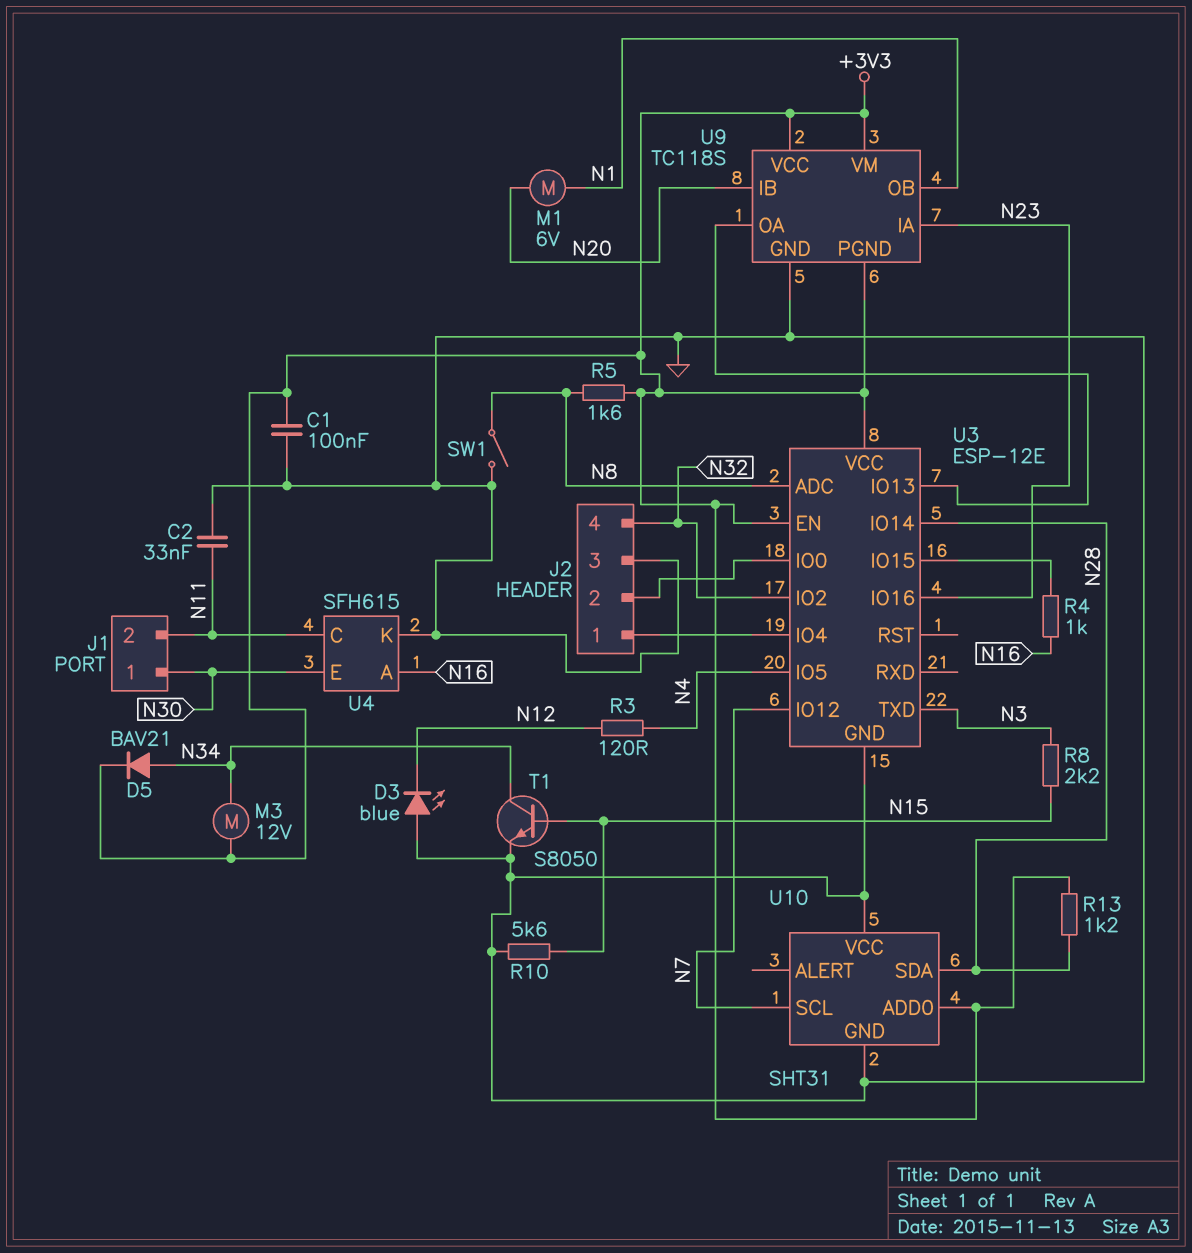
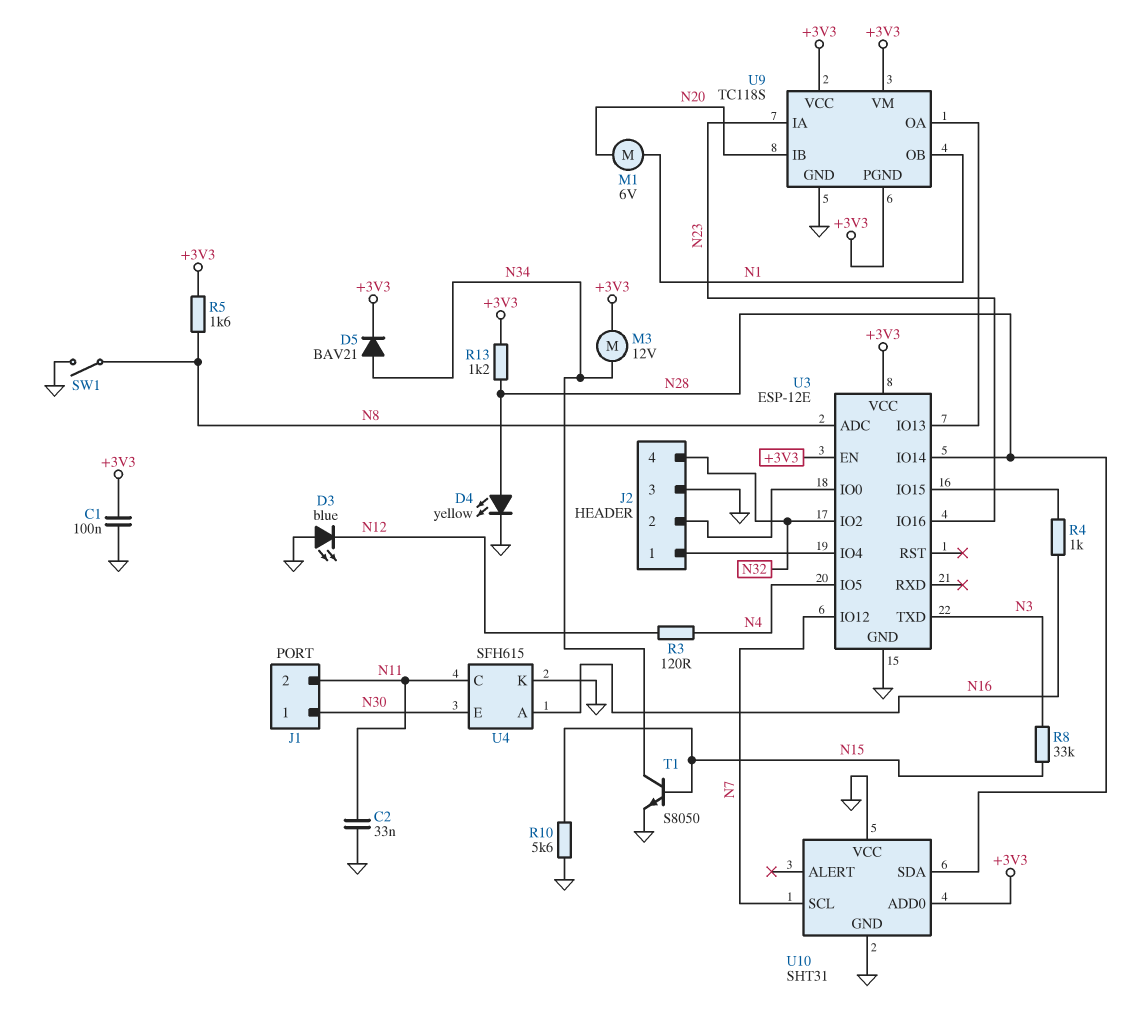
D4: none -> LED yellow (A N28, K GND)
R8: 2.2k (N3, N15) -> 33k (N3, N15)

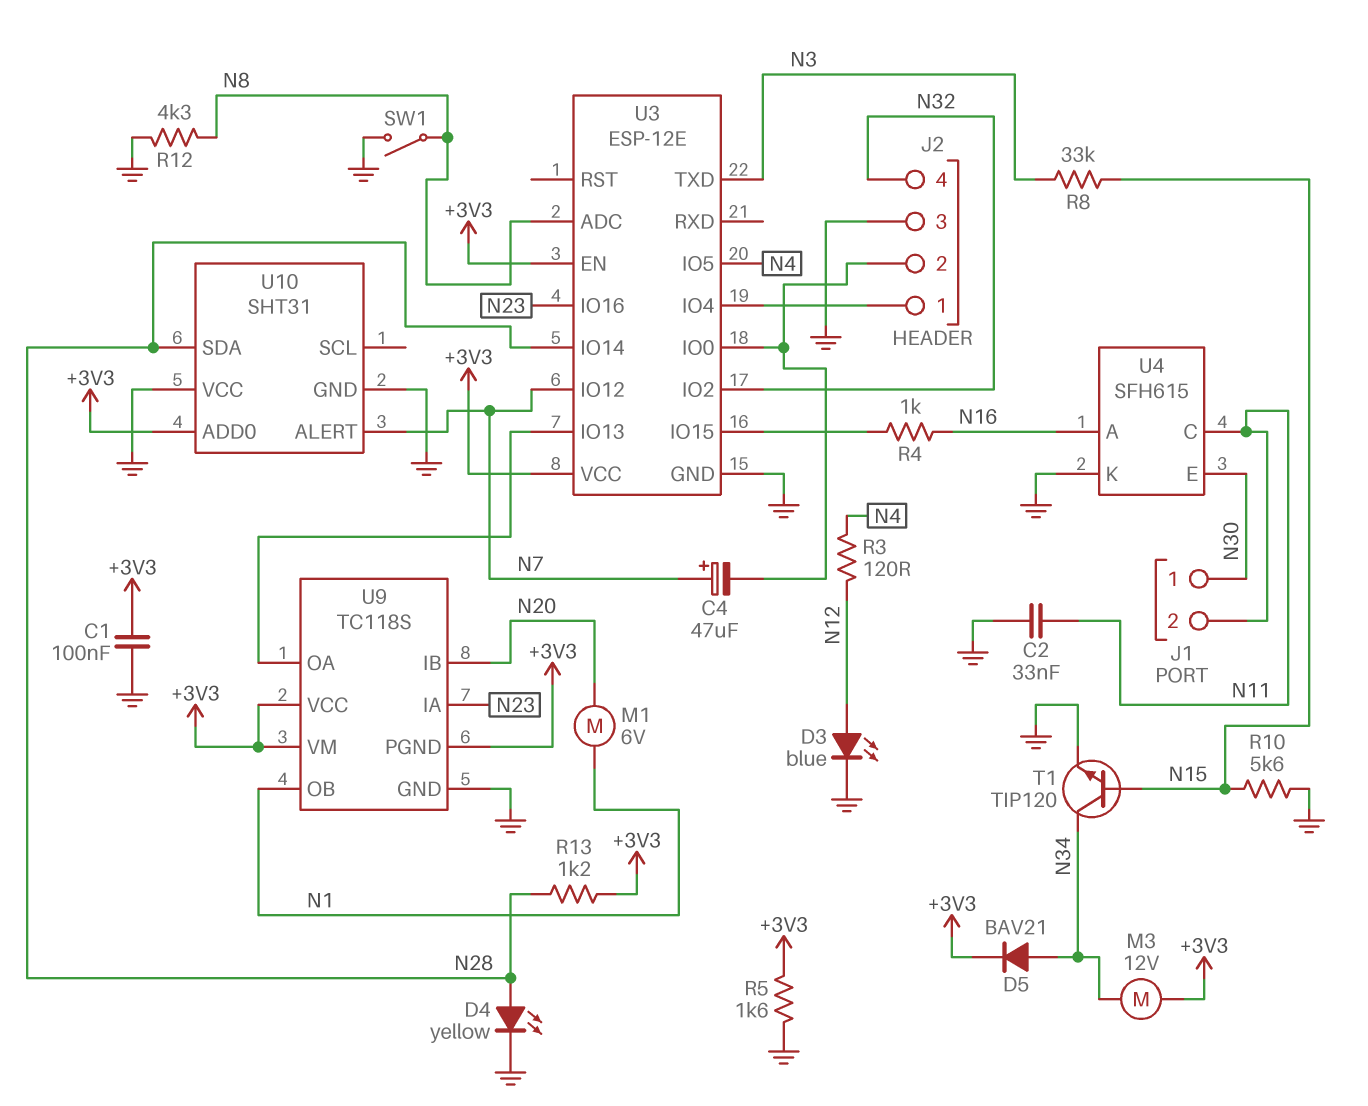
C4: none -> 47uF (plus N7, minus J2/2)
D3: LED blue (A GND, K N12) -> LED blue (A N12, K GND)
R5: 1.6k (+3V3, N8) -> 1.6k (+3V3, GND)
R12: none -> 4.3k (GND, N8)
T1: NPN S8050 (B N15, C N34, E GND) -> NPN TIP120 (B N15, C N34, E GND)
U10 pin ALERT: none -> N7
U10 pin SCL: N7 -> none

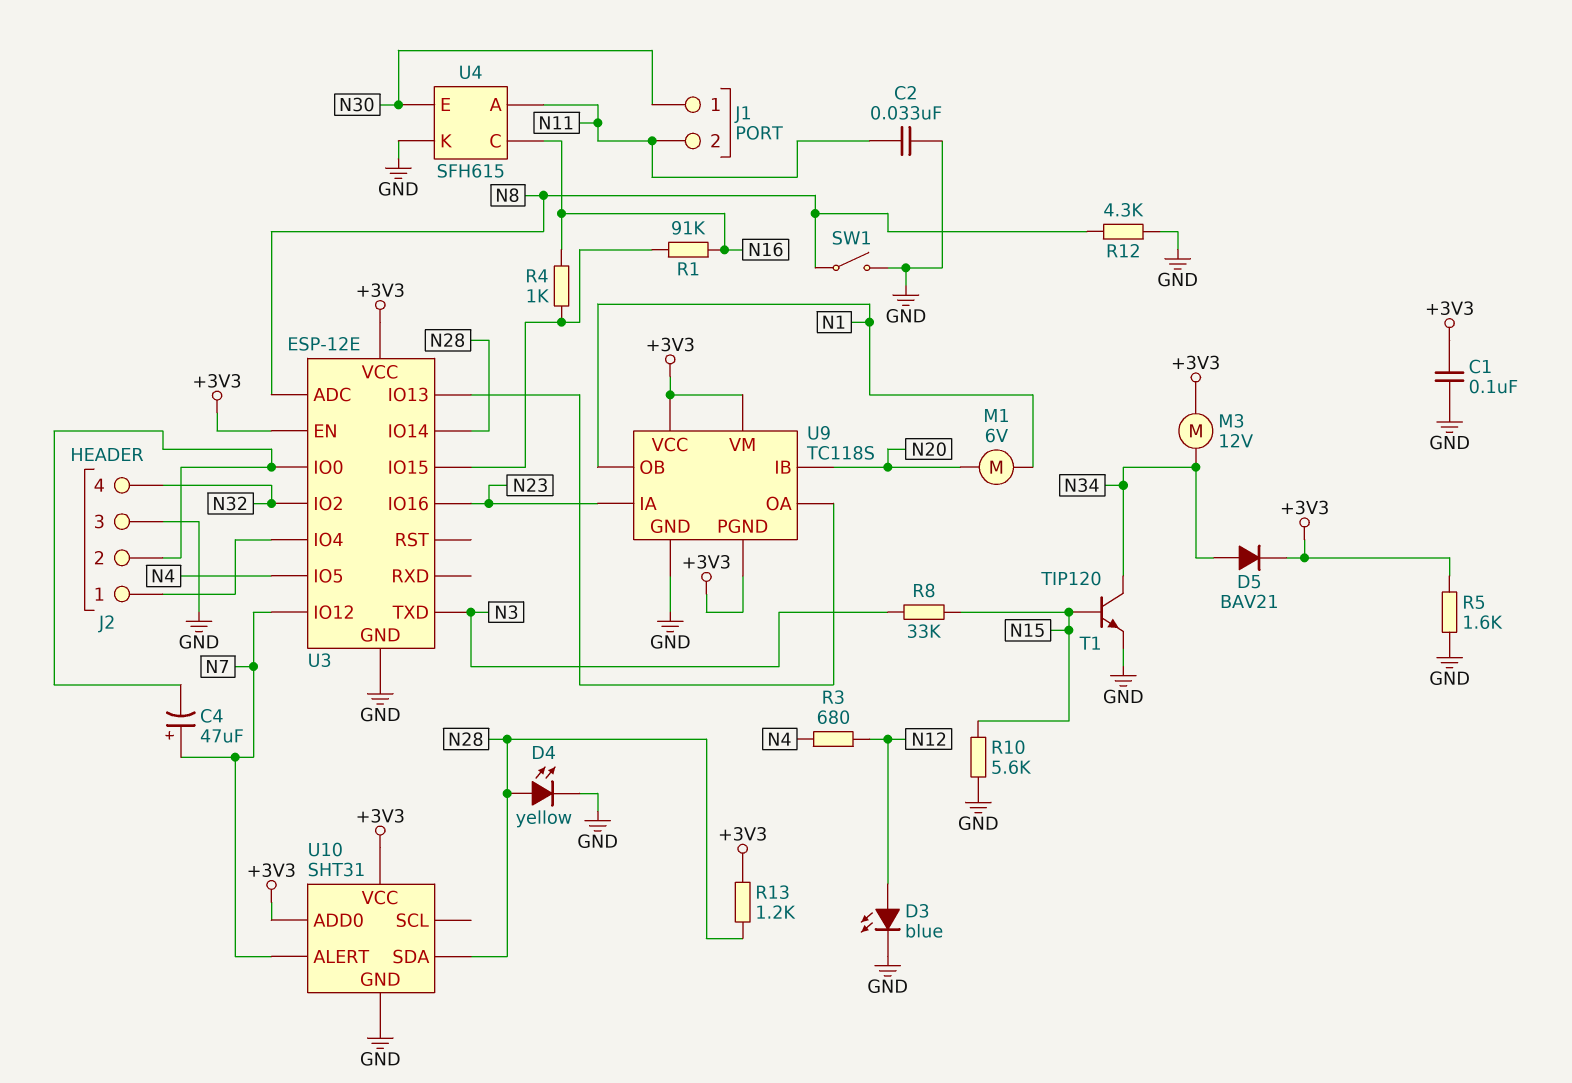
R1: none -> 91k (N16, U3/IO15)
R3: 120 (N4, N12) -> 680 (N4, N12)
U4 pin A: N16 -> N11
U4 pin C: N11 -> N16
U10 pin VCC: GND -> +3V3

